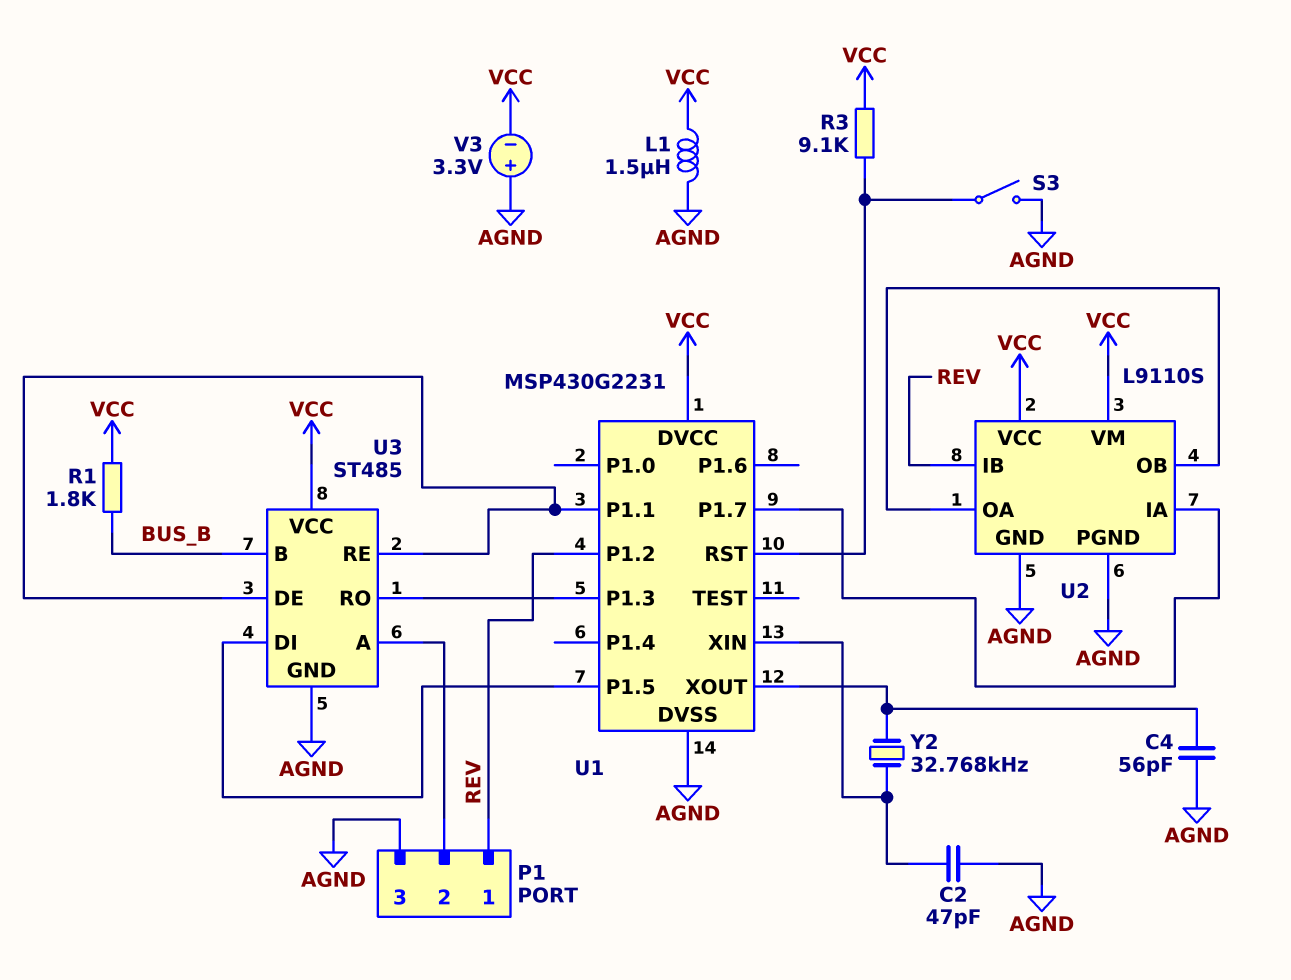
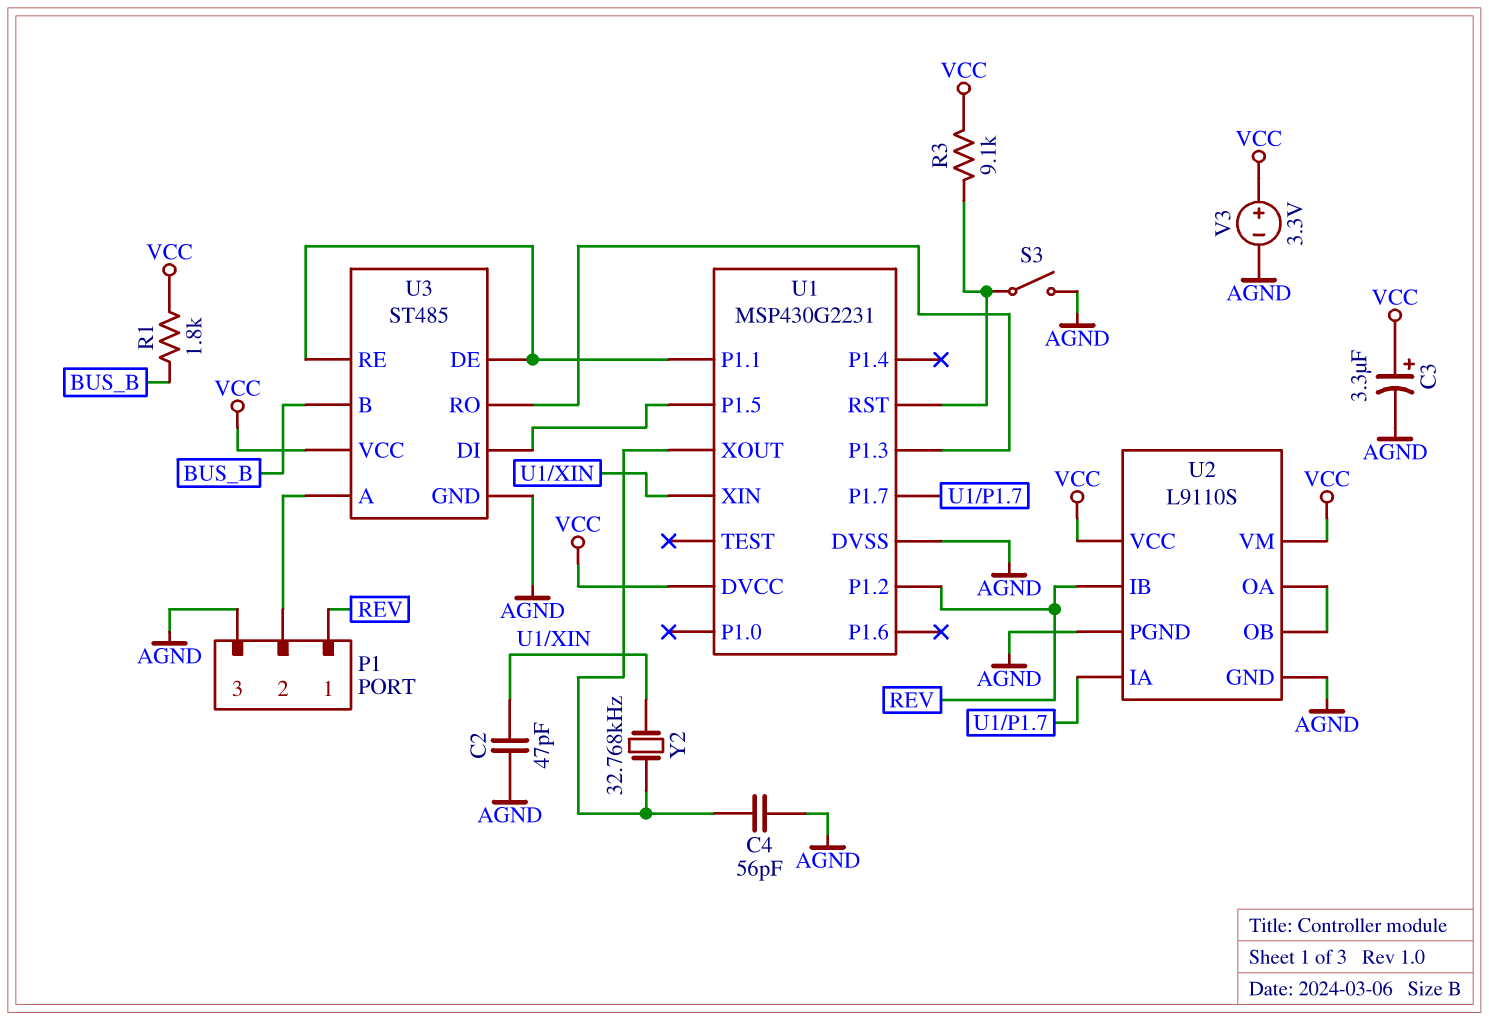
C3: none -> 3.3uF (plus VCC, minus AGND)
L1: 1.5uH (AGND, VCC) -> none
V3: 3.3V (plus AGND, minus VCC) -> 3.3V (plus VCC, minus AGND)

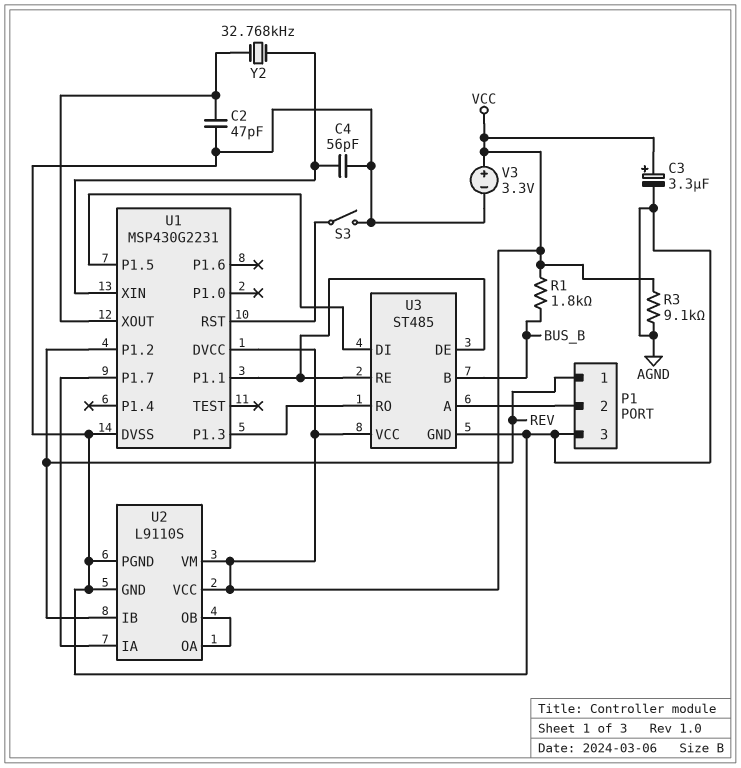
C2: 47pF (AGND, U1/XIN) -> 47pF (AGND, U1/XOUT)
C4: 56pF (AGND, U1/XOUT) -> 56pF (AGND, U1/XIN)
R3: 9.1k (U1/RST, VCC) -> 9.1k (AGND, VCC)

